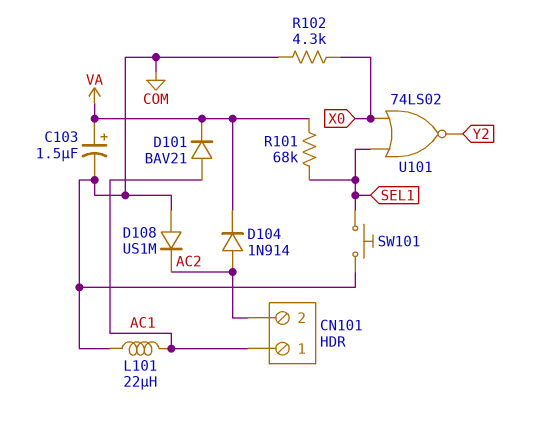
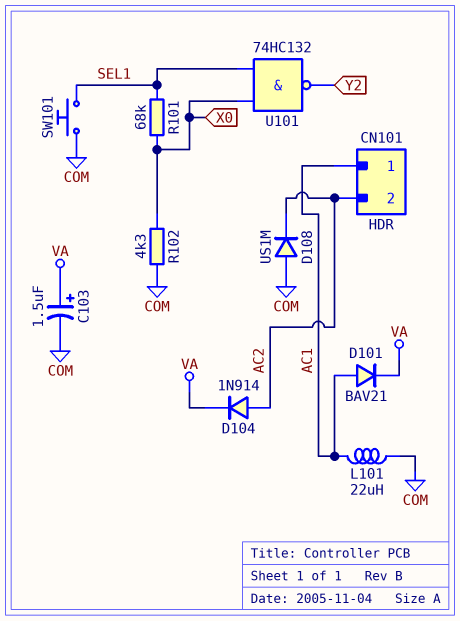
R101: 68k (SEL1, VA) -> 68k (SEL1, X0)
U101: NOR 74LS02 (in SEL1, in X0, out Y2) -> NAND 74HC132 (in SEL1, in X0, out Y2)

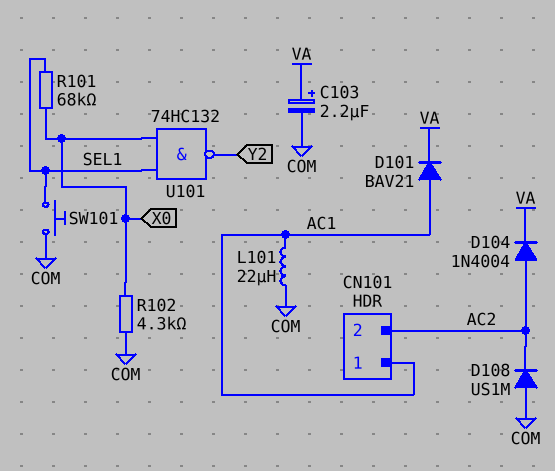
C103: 1.5uF (plus VA, minus COM) -> 2.2uF (plus VA, minus COM)
D104: diode 1N914 (A AC2, K VA) -> diode 1N4004 (A AC2, K VA)

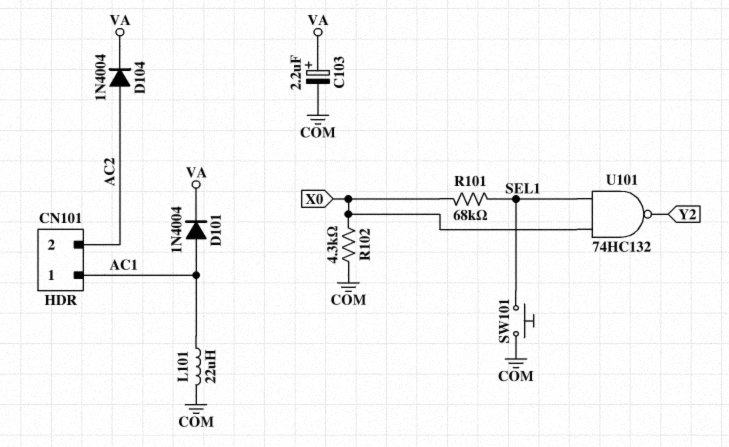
D101: diode BAV21 (A AC1, K VA) -> diode 1N4004 (A AC1, K VA)
D108: diode US1M (A COM, K AC2) -> none

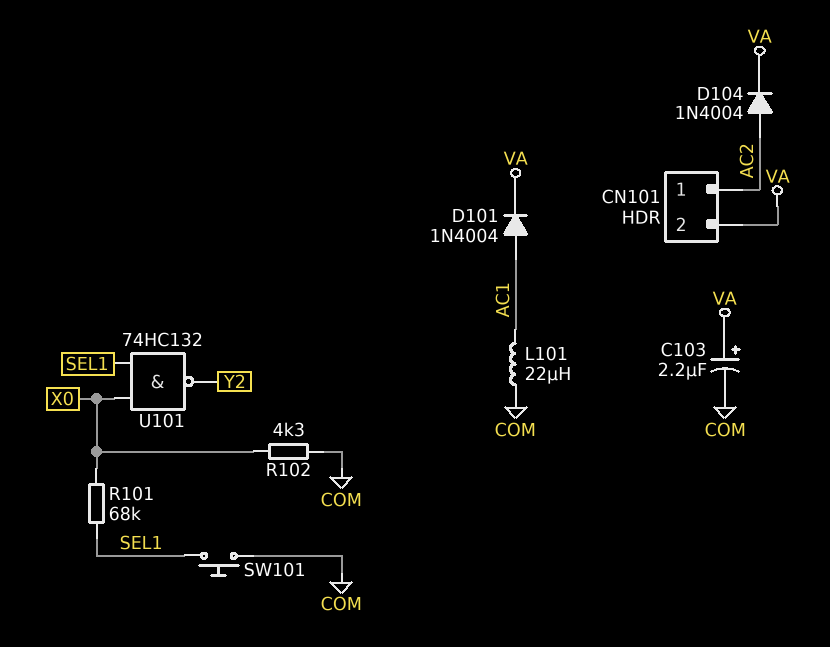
CN101 pin 1: AC1 -> AC2
CN101 pin 2: AC2 -> VA

